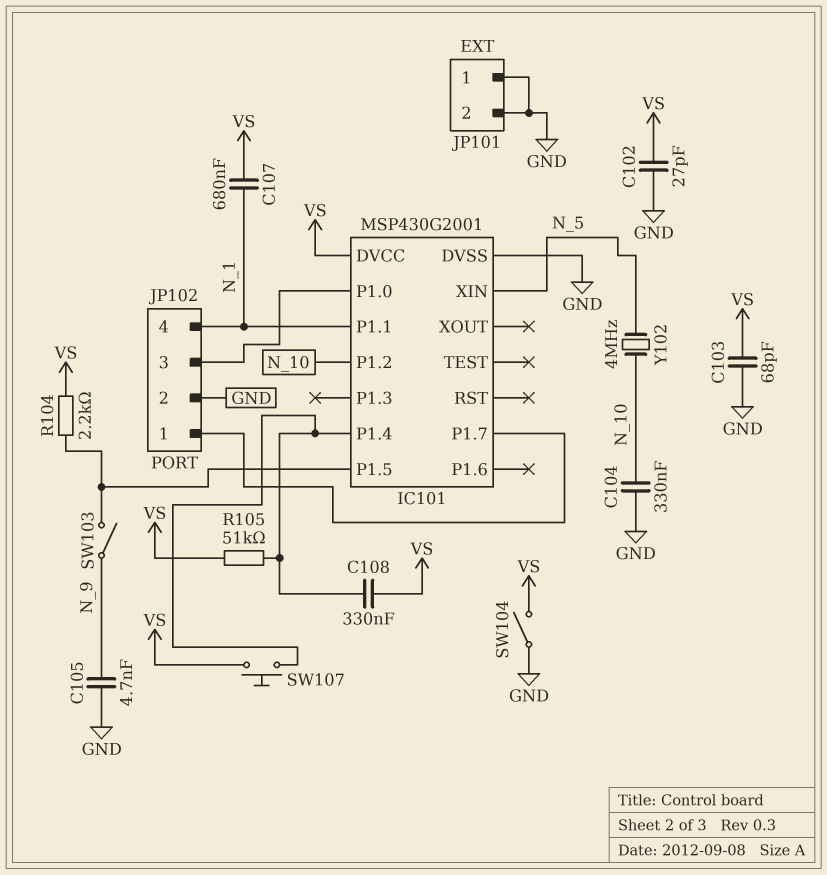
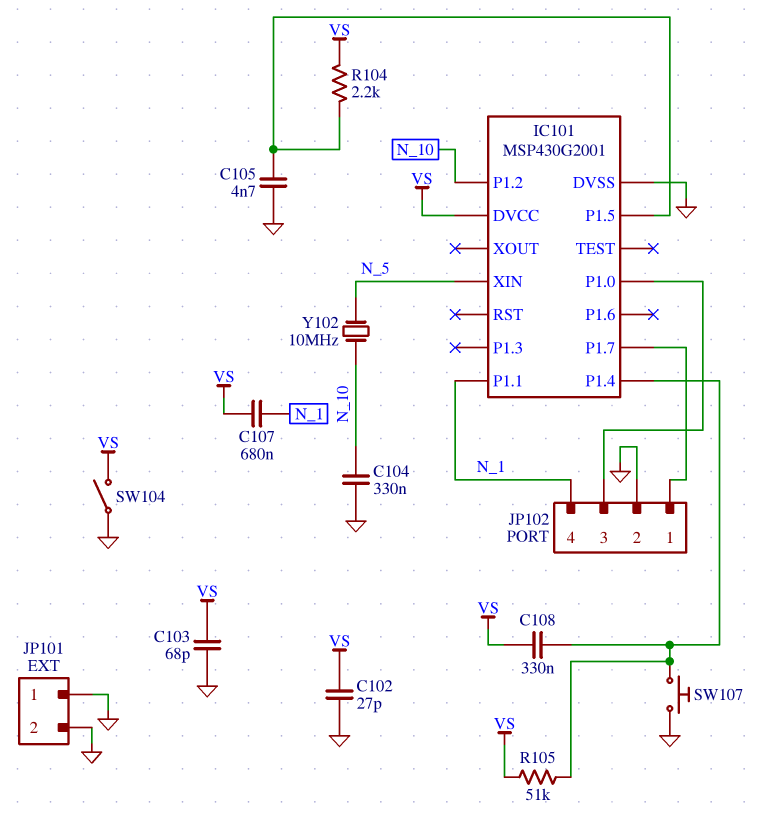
C105: 4.7nF (GND, N_9) -> 4.7nF (GND, IC101/P1.5)
SW103: switch (IC101/P1.5, N_9) -> none
SW107: button (IC101/P1.4, VS) -> button (GND, IC101/P1.4)
Y102: 4MHz (N_5, N_10) -> 10MHz (N_5, N_10)

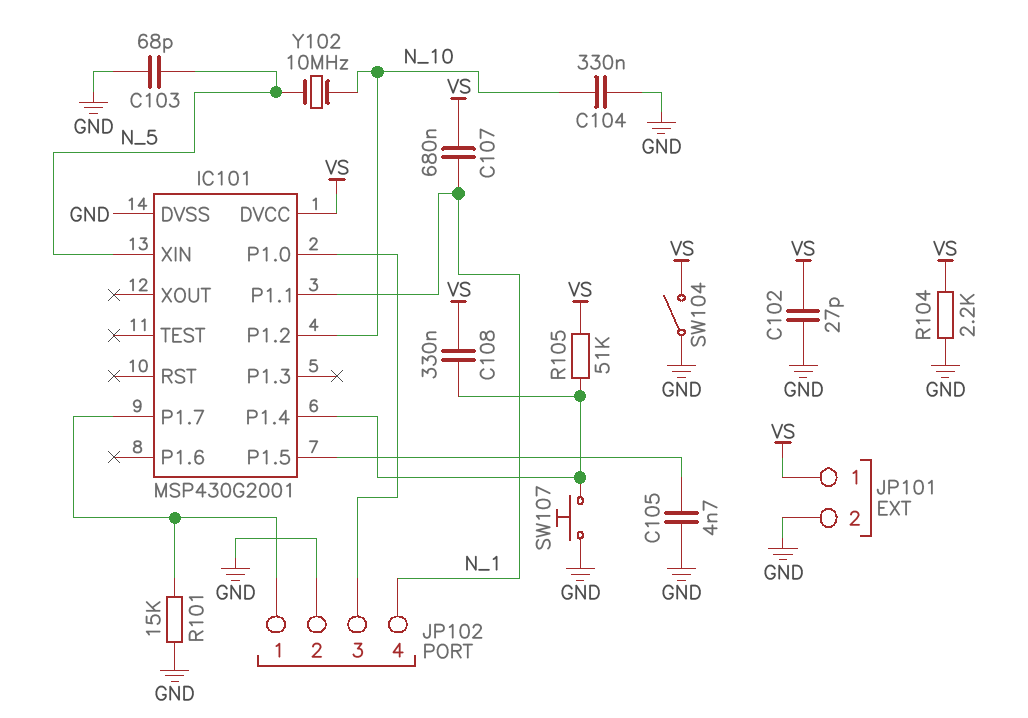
C103: 68pF (GND, VS) -> 68pF (GND, N_5)
JP101 pin 1: GND -> VS
R101: none -> 15k (GND, IC101/P1.7)
R104: 2.2k (IC101/P1.5, VS) -> 2.2k (GND, VS)

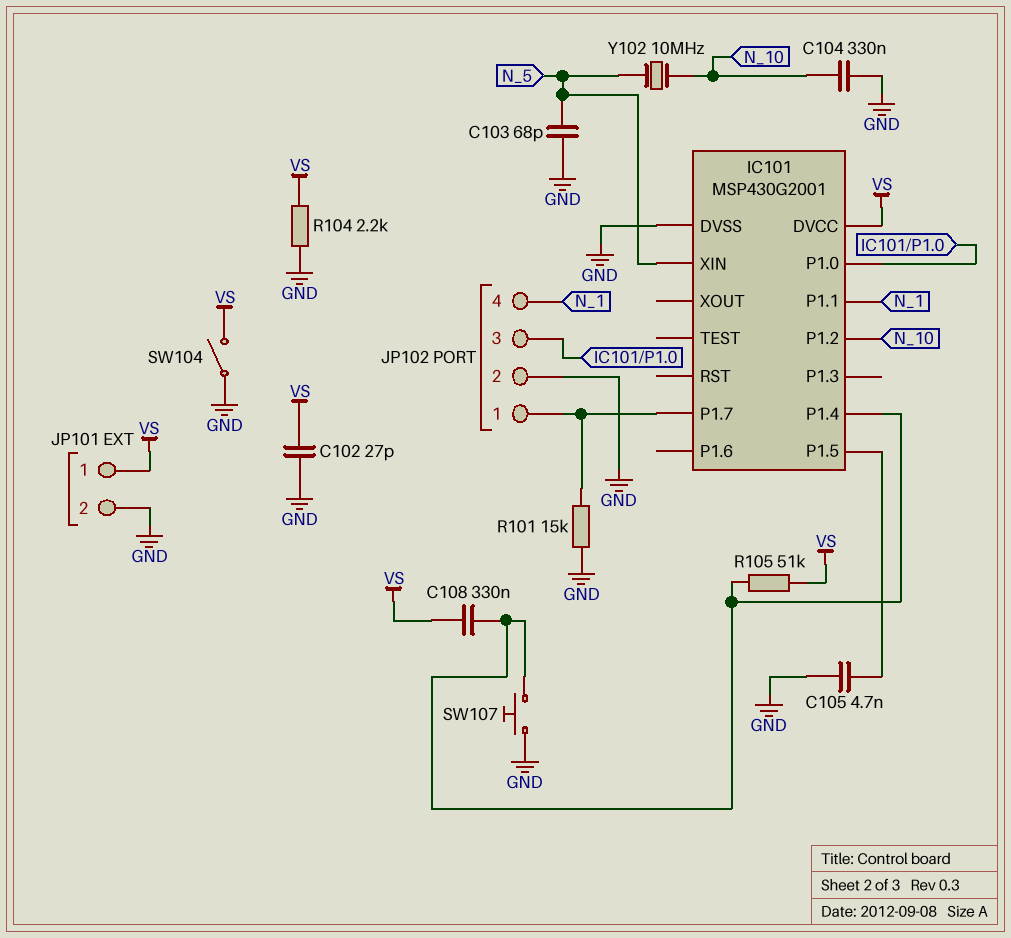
C107: 680nF (N_1, VS) -> none

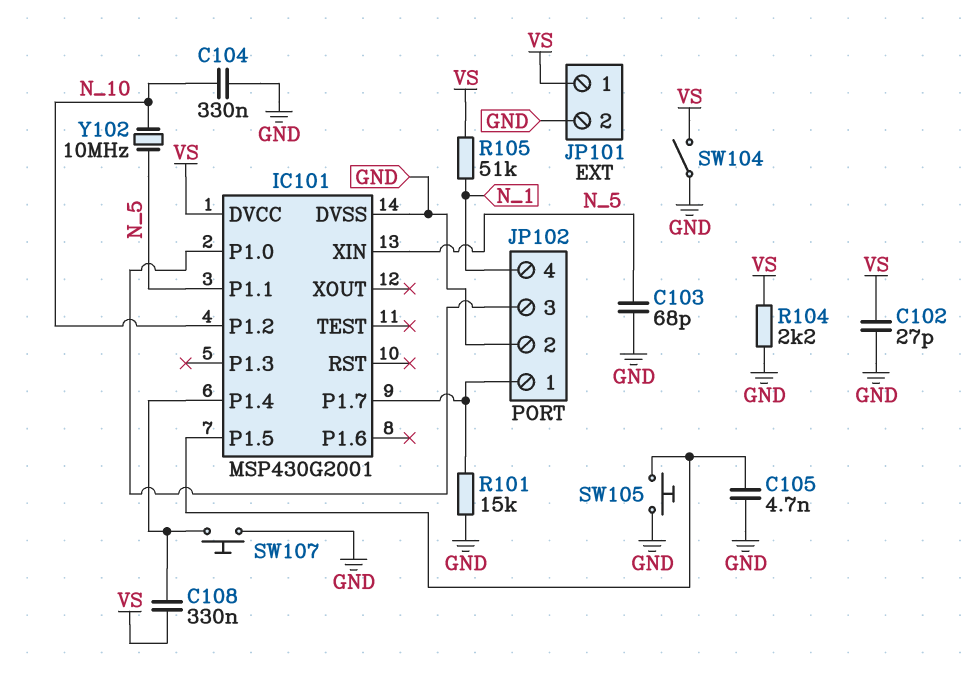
IC101 pin P1.1: N_1 -> N_5
R105: 51k (IC101/P1.4, VS) -> 51k (N_1, VS)
SW105: none -> button (GND, IC101/P1.5)

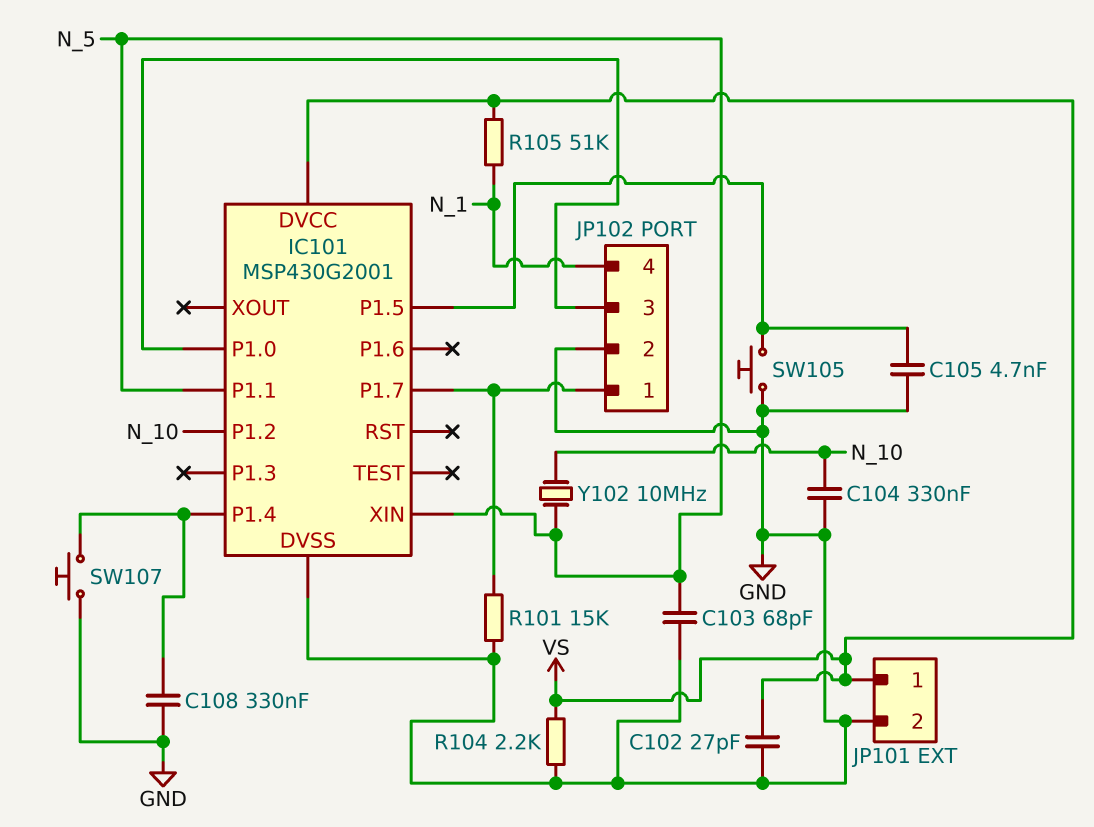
C108: 330nF (IC101/P1.4, VS) -> 330nF (GND, IC101/P1.4)
SW104: switch (GND, VS) -> none

